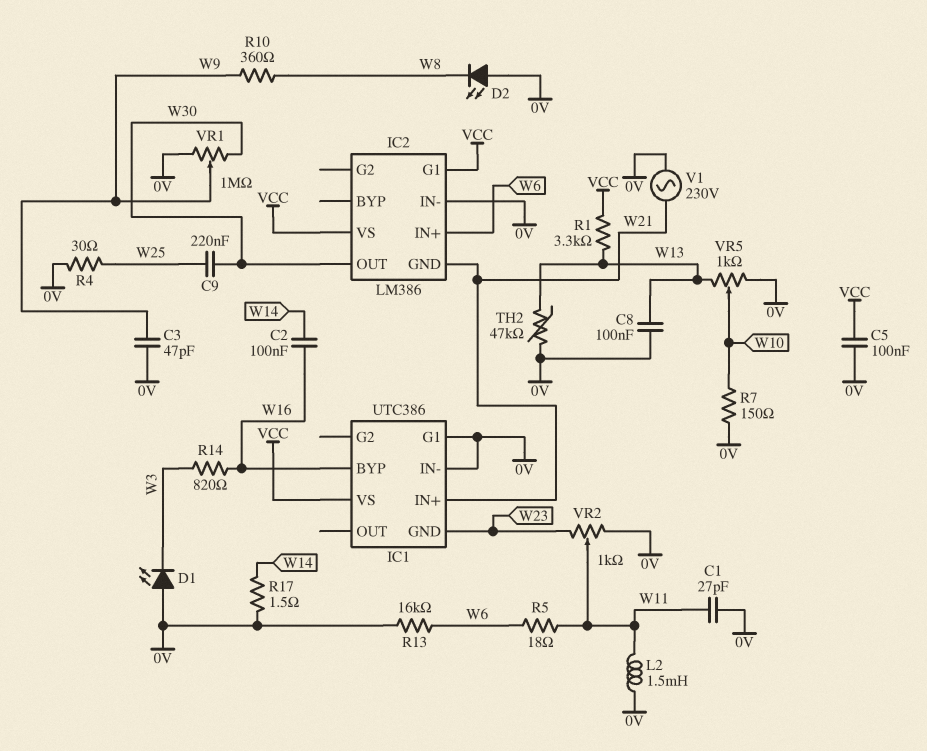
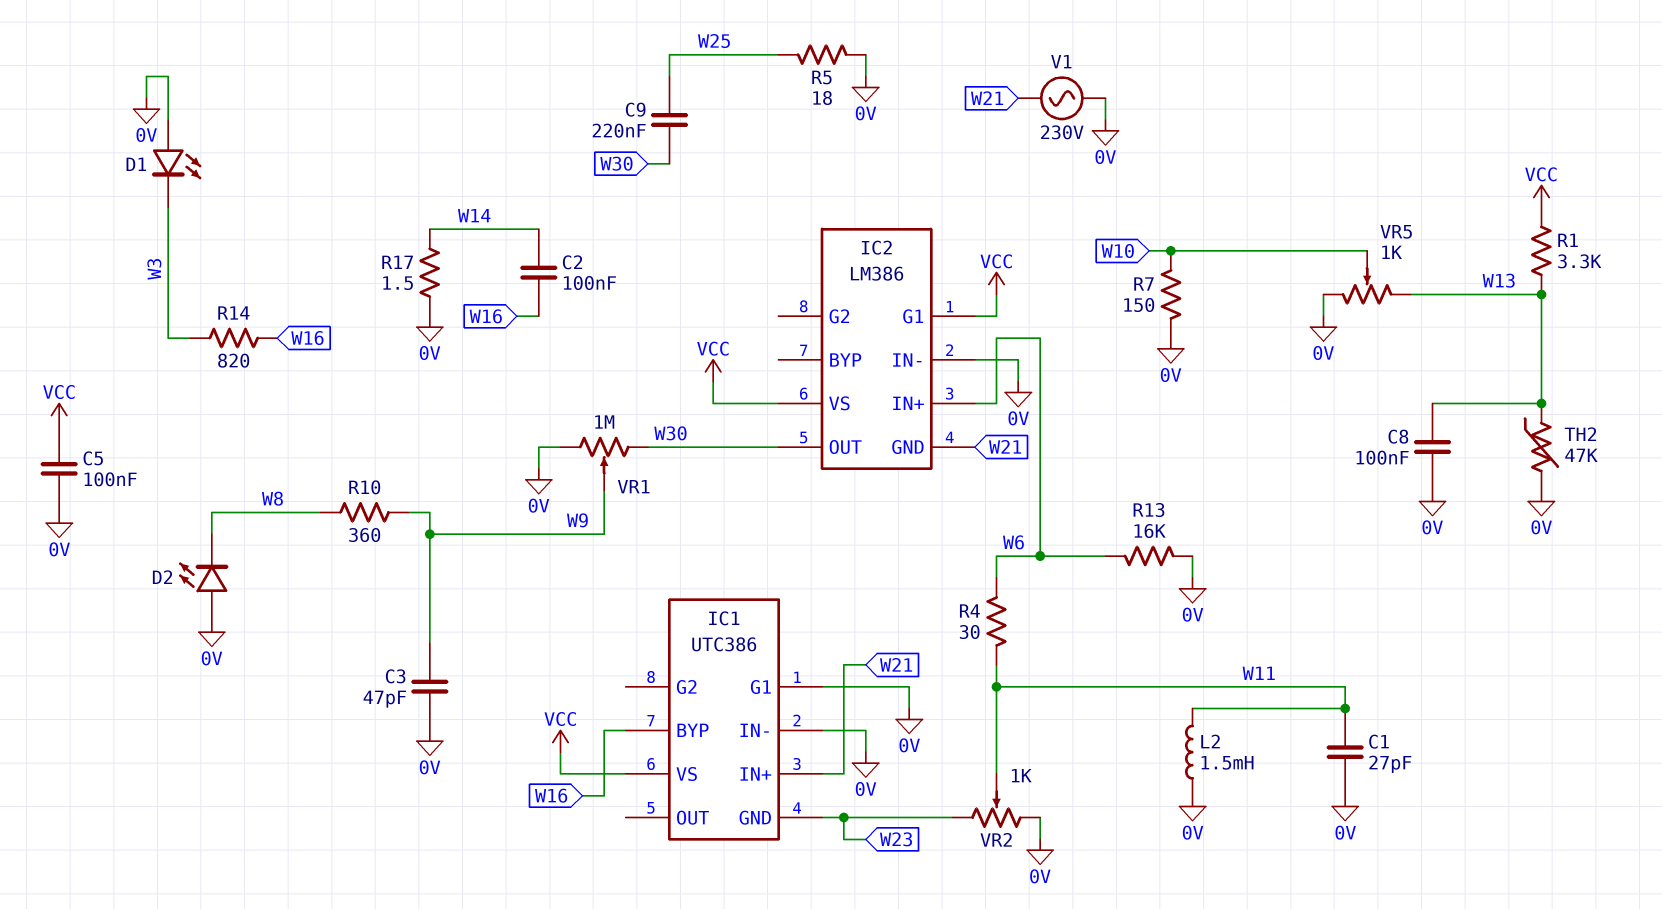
R4: 30 (0V, W25) -> 30 (W6, W11)
R5: 18 (W6, W11) -> 18 (0V, W25)

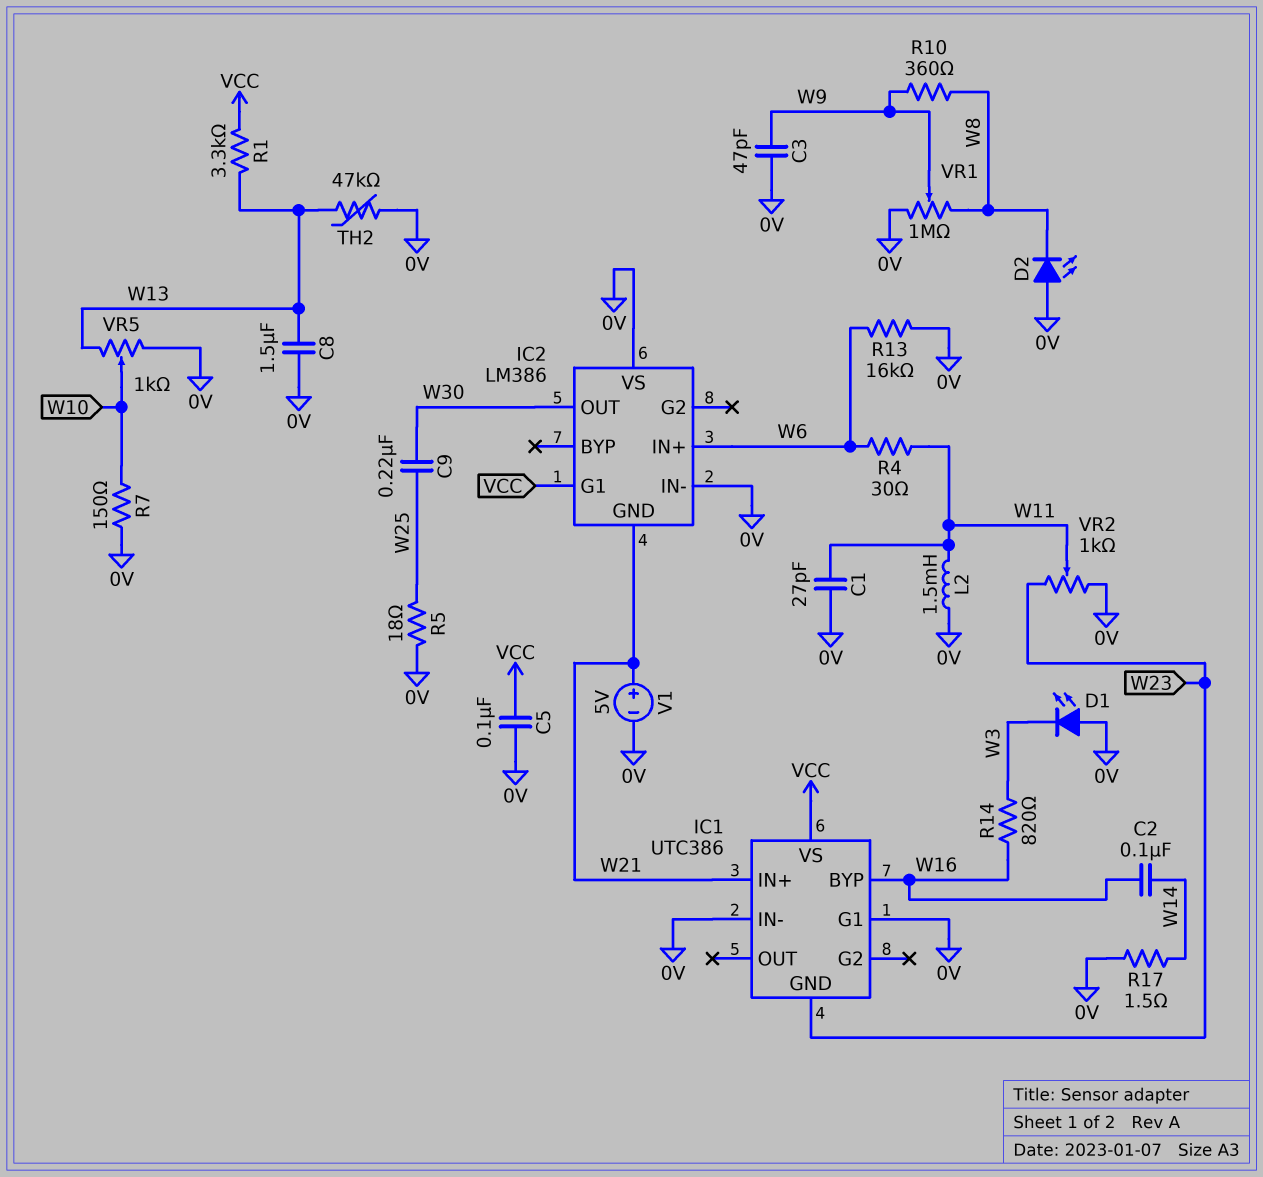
C8: 100nF (0V, W13) -> 1.5uF (0V, W13)
IC2 pin VS: VCC -> 0V
V1: AC 230V (0V, W21) -> 5V (plus W21, minus 0V)
VR1: 1M (0V, W30, wiper W9) -> 1M (0V, W8, wiper W9)

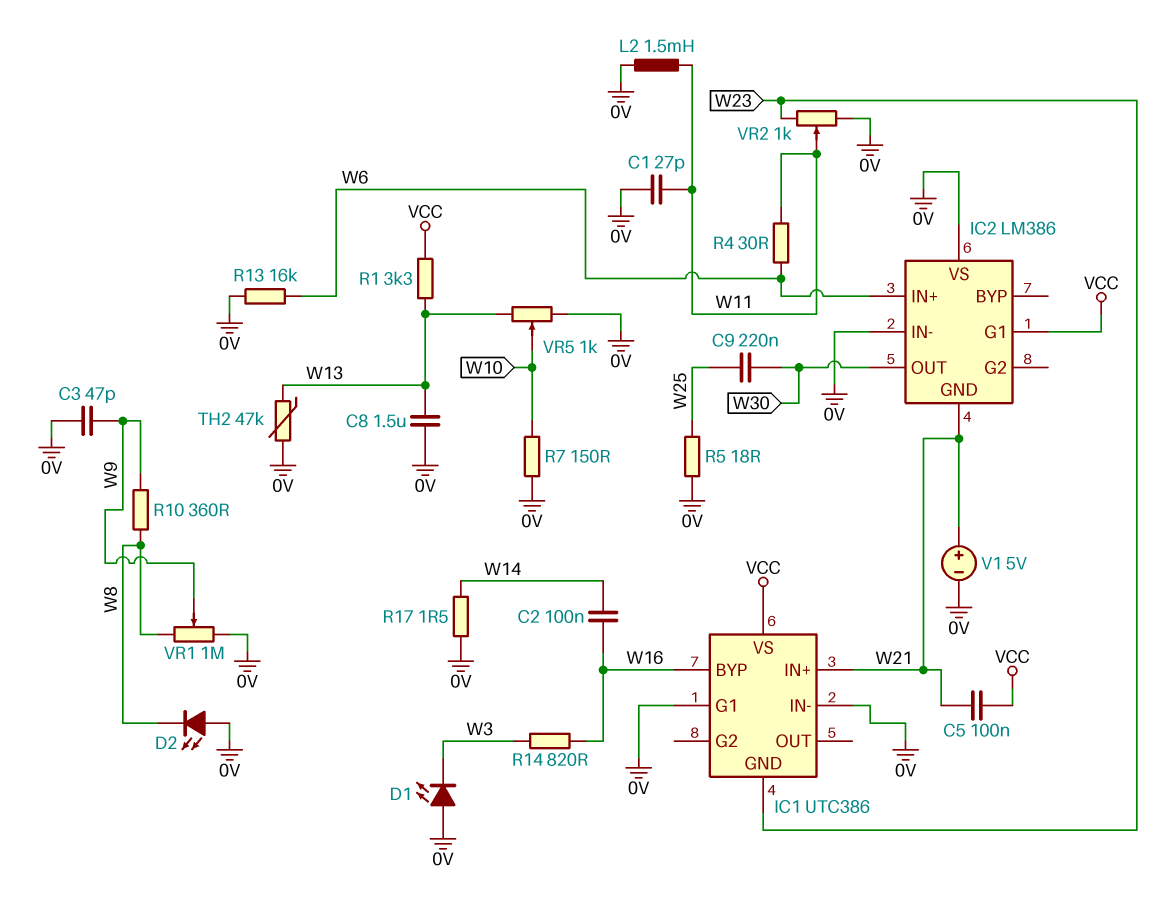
C5: 100nF (0V, VCC) -> 100nF (VCC, W21)

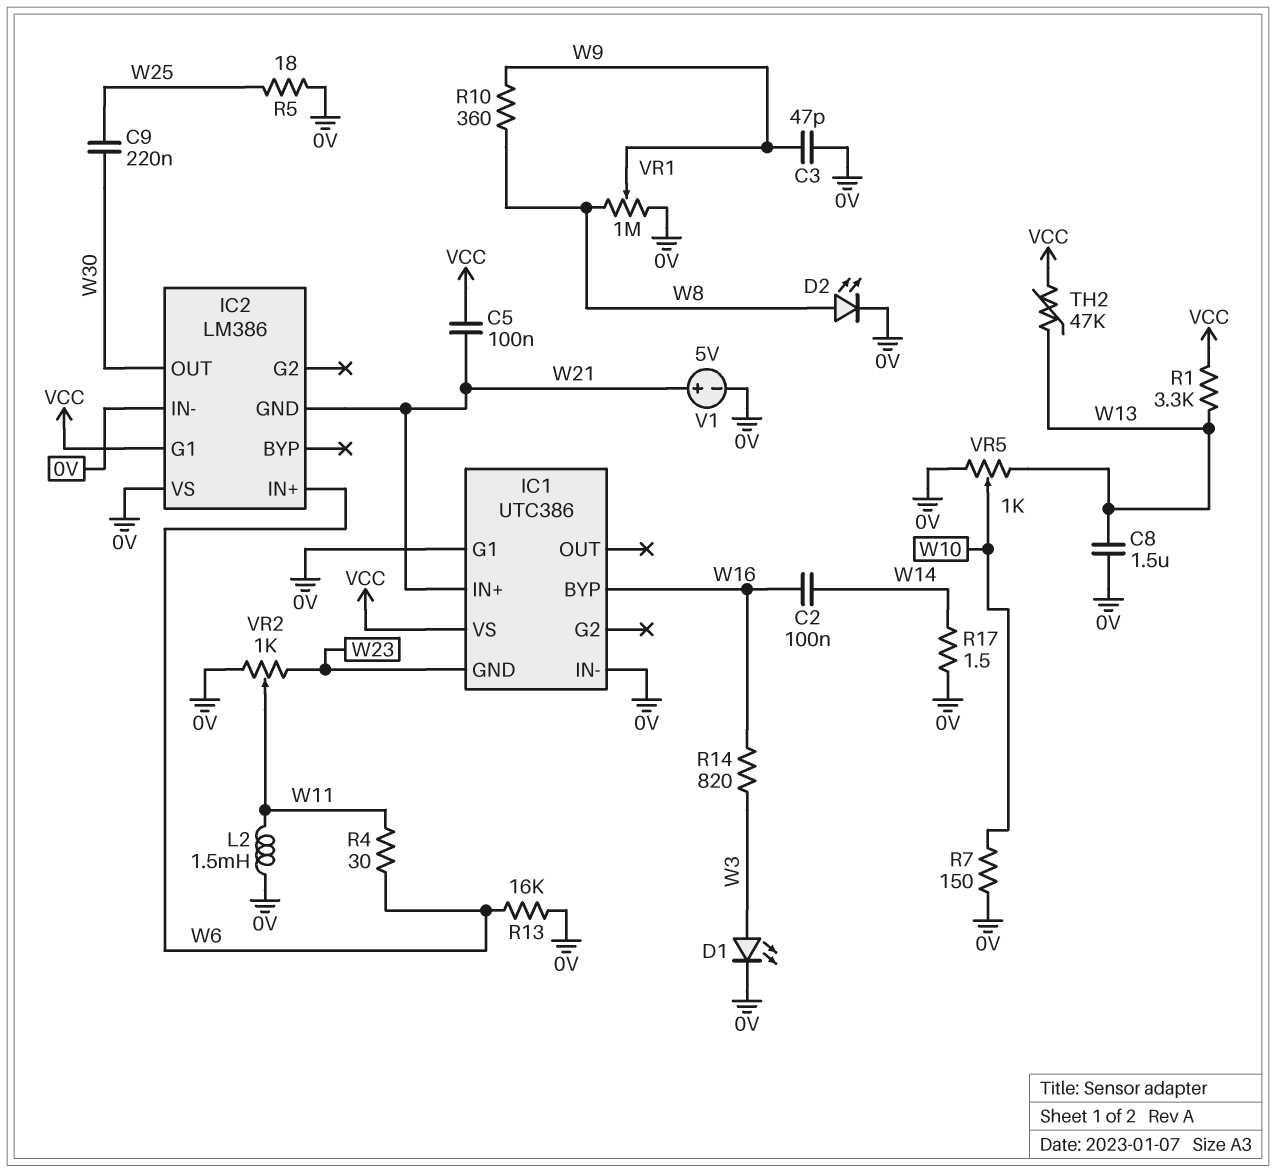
C1: 27pF (0V, W11) -> none
D1: LED (A 0V, K W3) -> LED (A W3, K 0V)
D2: LED (A 0V, K W8) -> LED (A W8, K 0V)
TH2: 47k (0V, W13) -> 47k (VCC, W13)

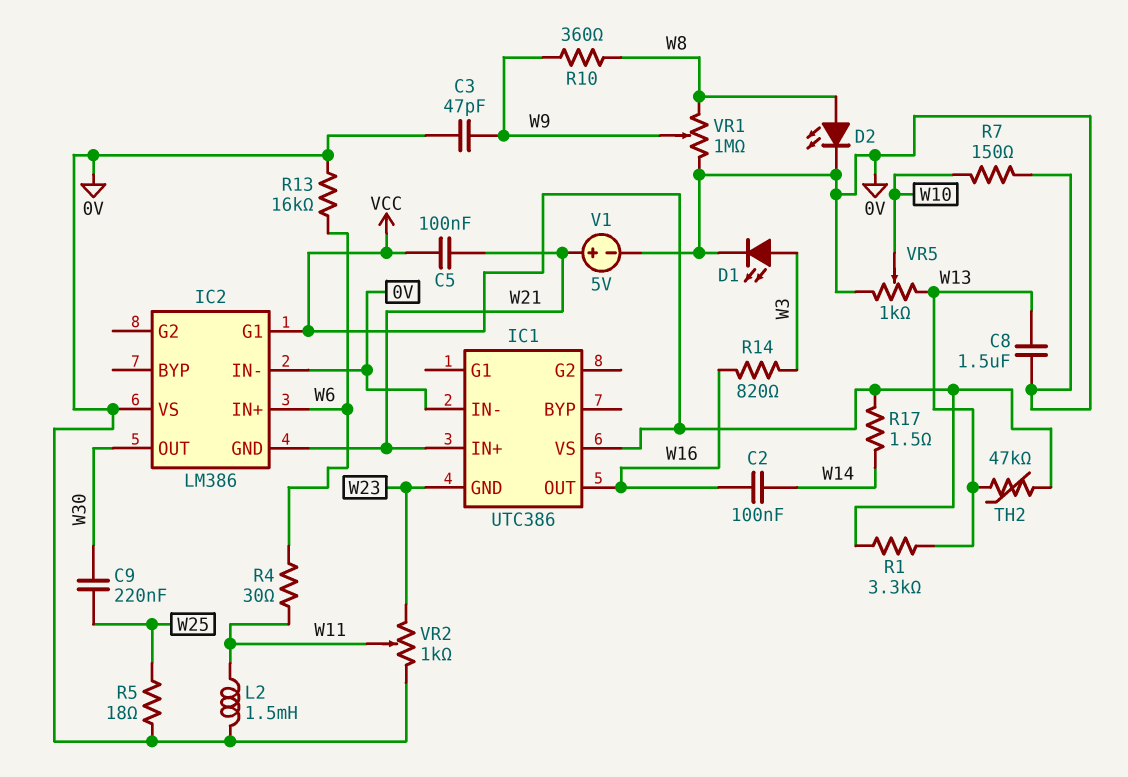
IC1 pin BYP: W16 -> none
IC1 pin G1: 0V -> none
IC1 pin OUT: none -> W16
R17: 1.5 (0V, W14) -> 1.5 (VCC, W14)

